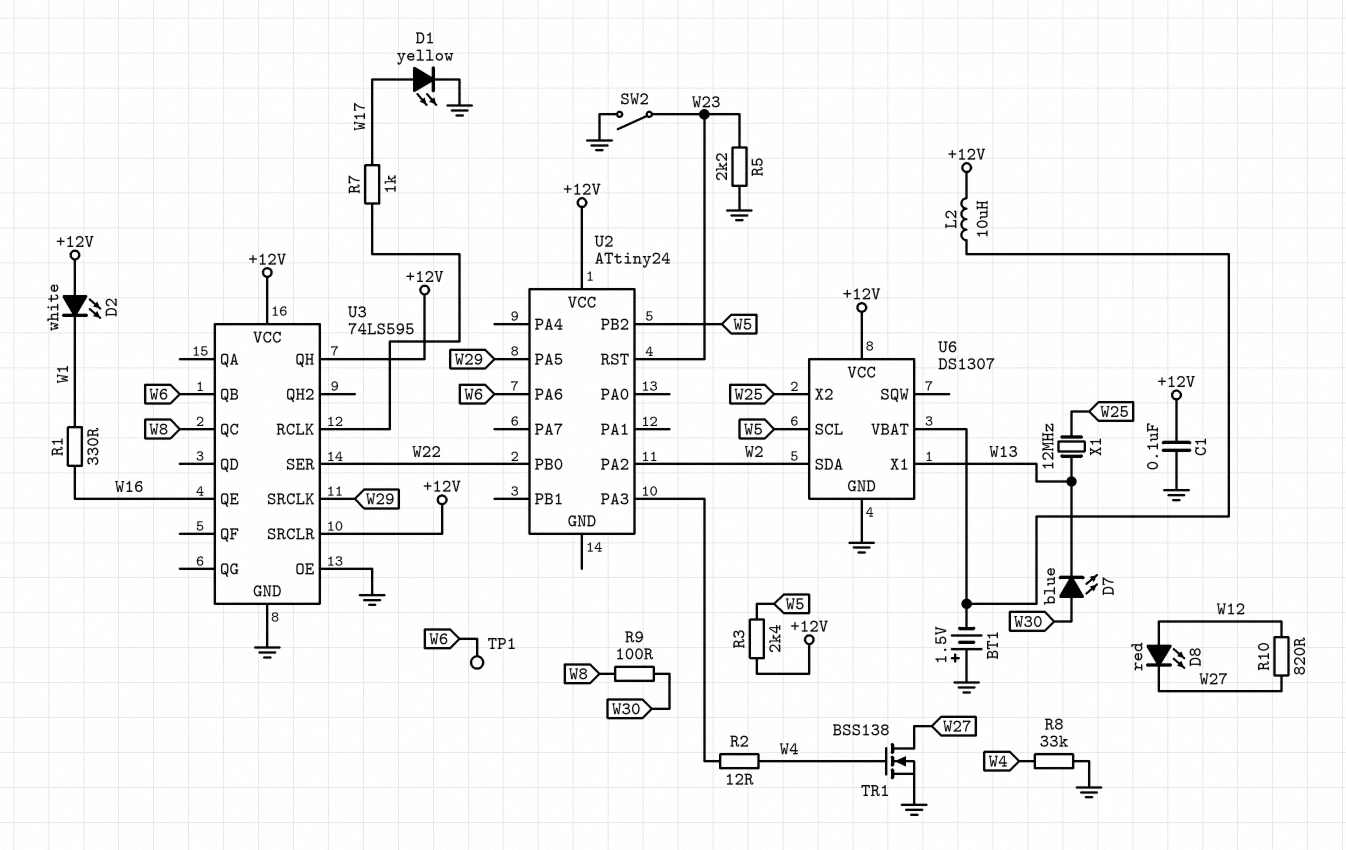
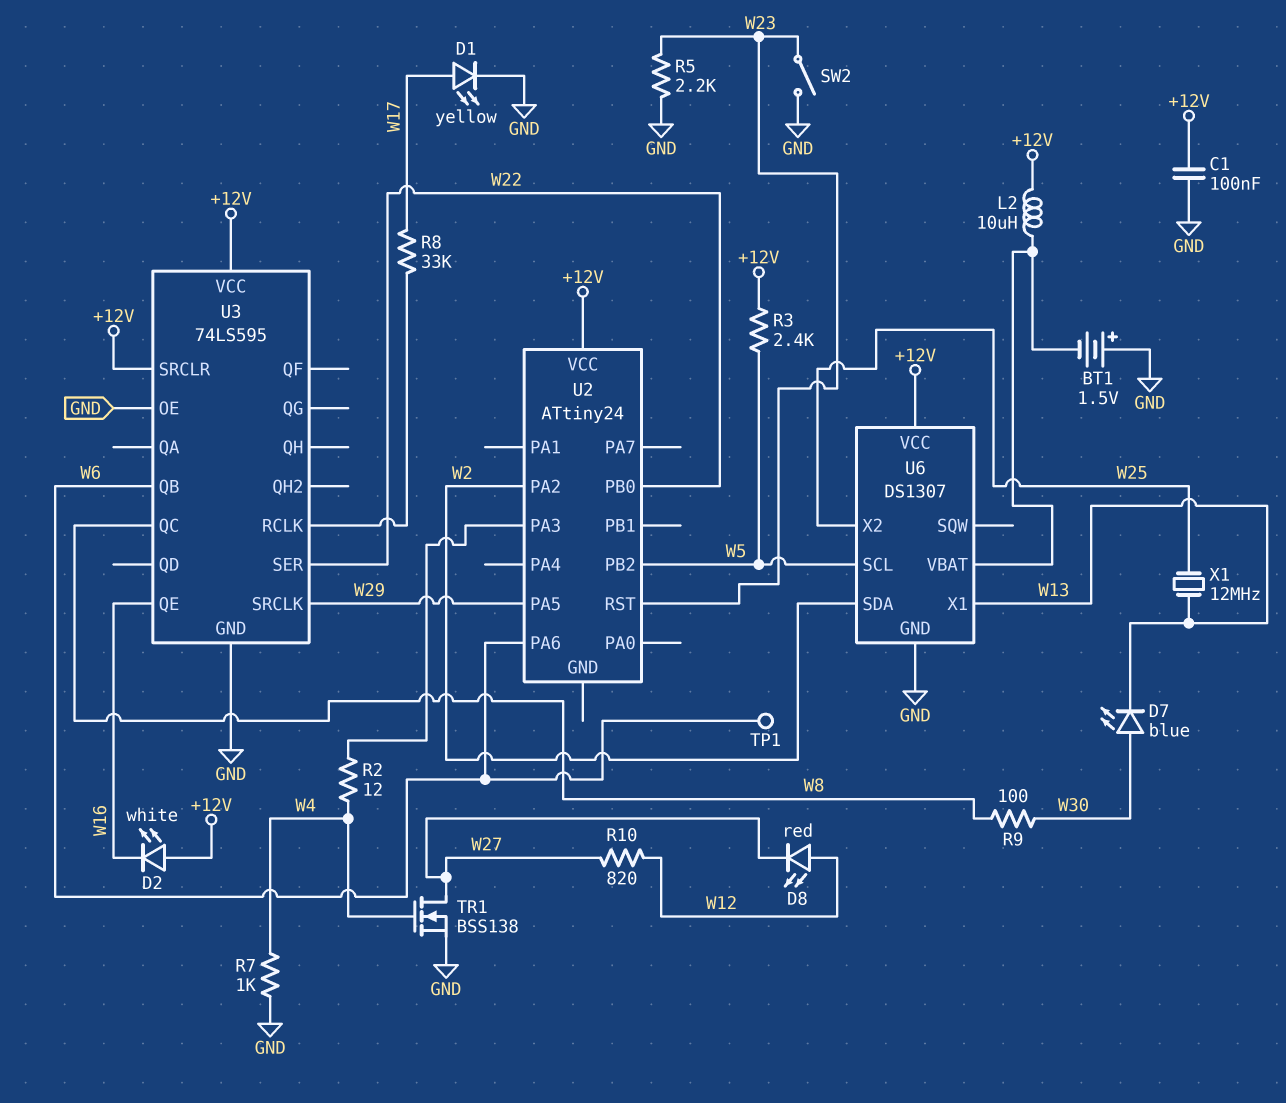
D2: LED white (A +12V, K W1) -> LED white (A +12V, K W16)
R1: 330 (W1, W16) -> none
R7: 1k (U3/RCLK, W17) -> 1k (GND, W4)
R8: 33k (GND, W4) -> 33k (U3/RCLK, W17)
U3 pin QH: +12V -> none

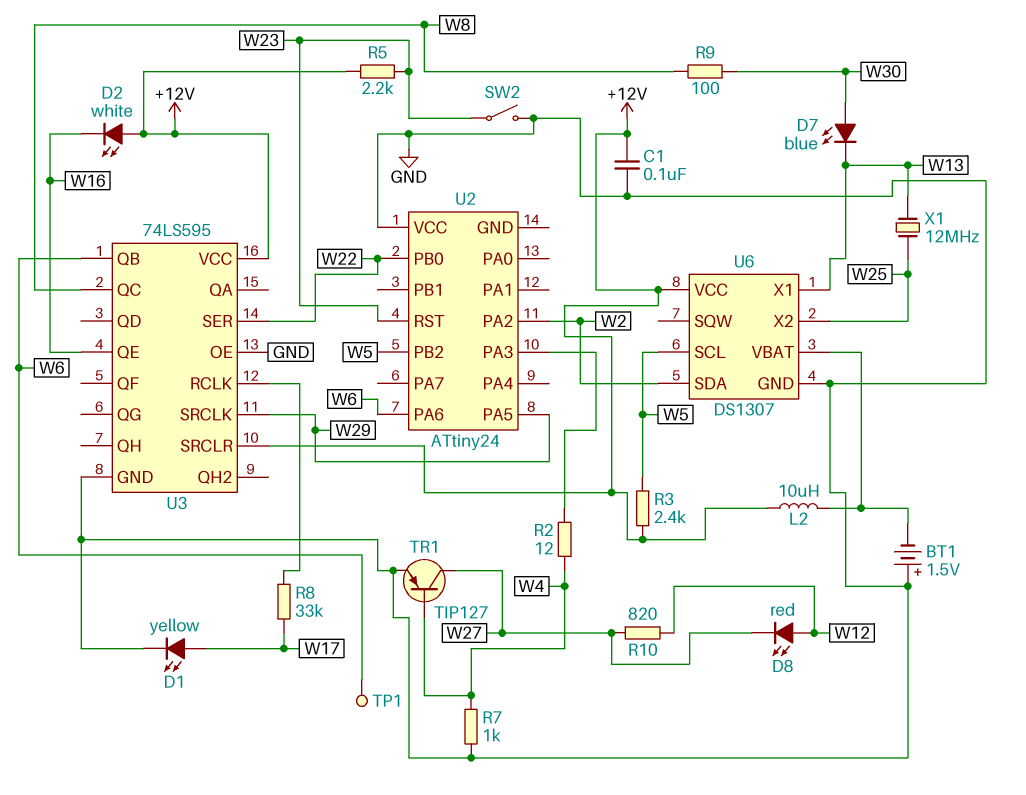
R5: 2.2k (GND, W23) -> 2.2k (+12V, W23)
TR1: NMOS BSS138 (G W4, D W27, S GND) -> PNP TIP127 (B W4, C W27, E GND)
U2 pin VCC: +12V -> GND

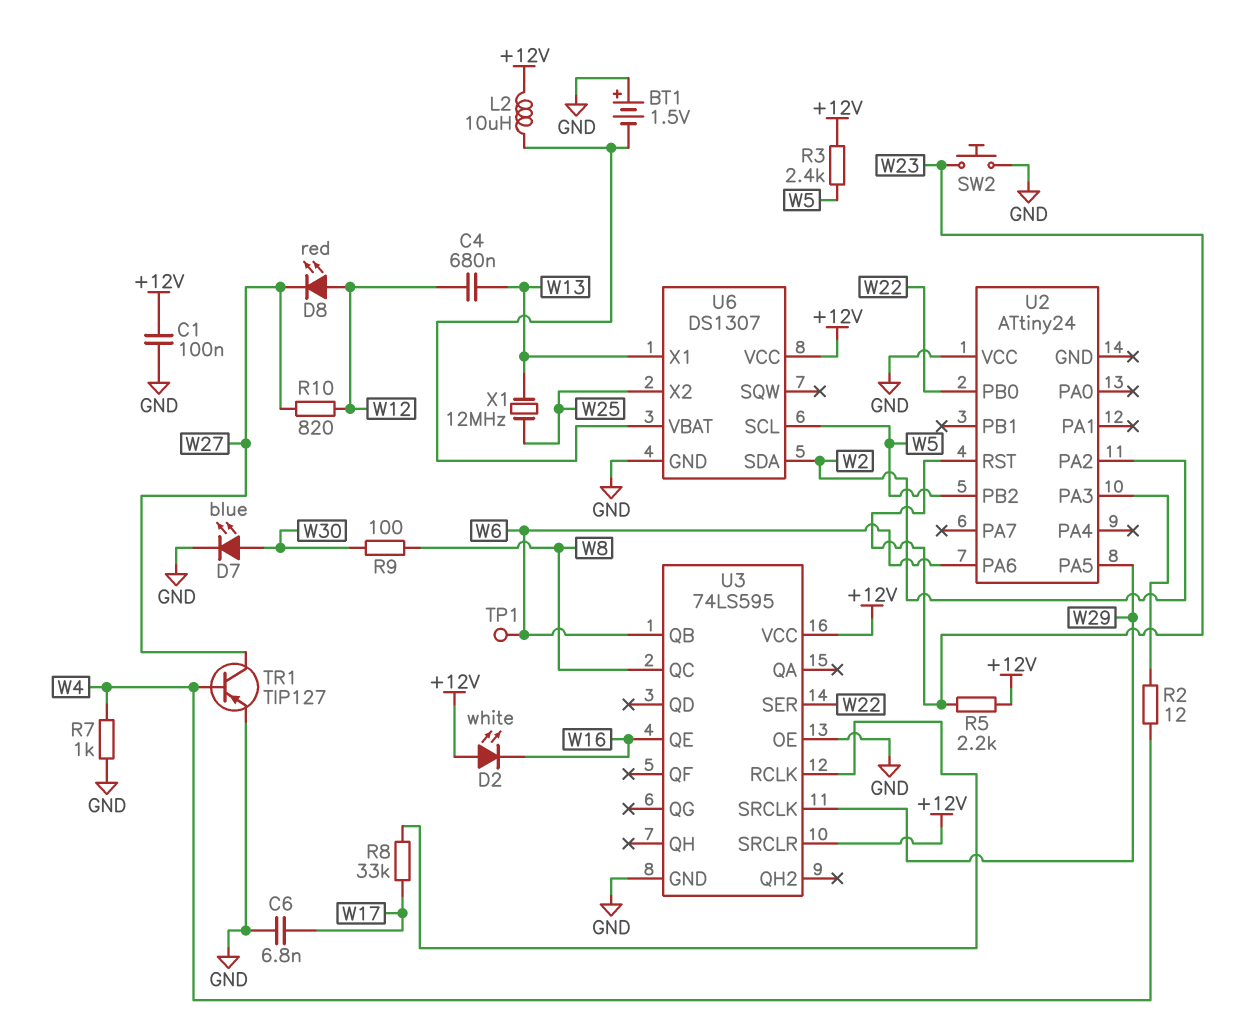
C4: none -> 680nF (W12, W13)
C6: none -> 6.8nF (GND, W17)
D1: LED yellow (A W17, K GND) -> none
D7: LED blue (A W30, K W13) -> LED blue (A W30, K GND)
SW2: switch (GND, W23) -> button (GND, W23)

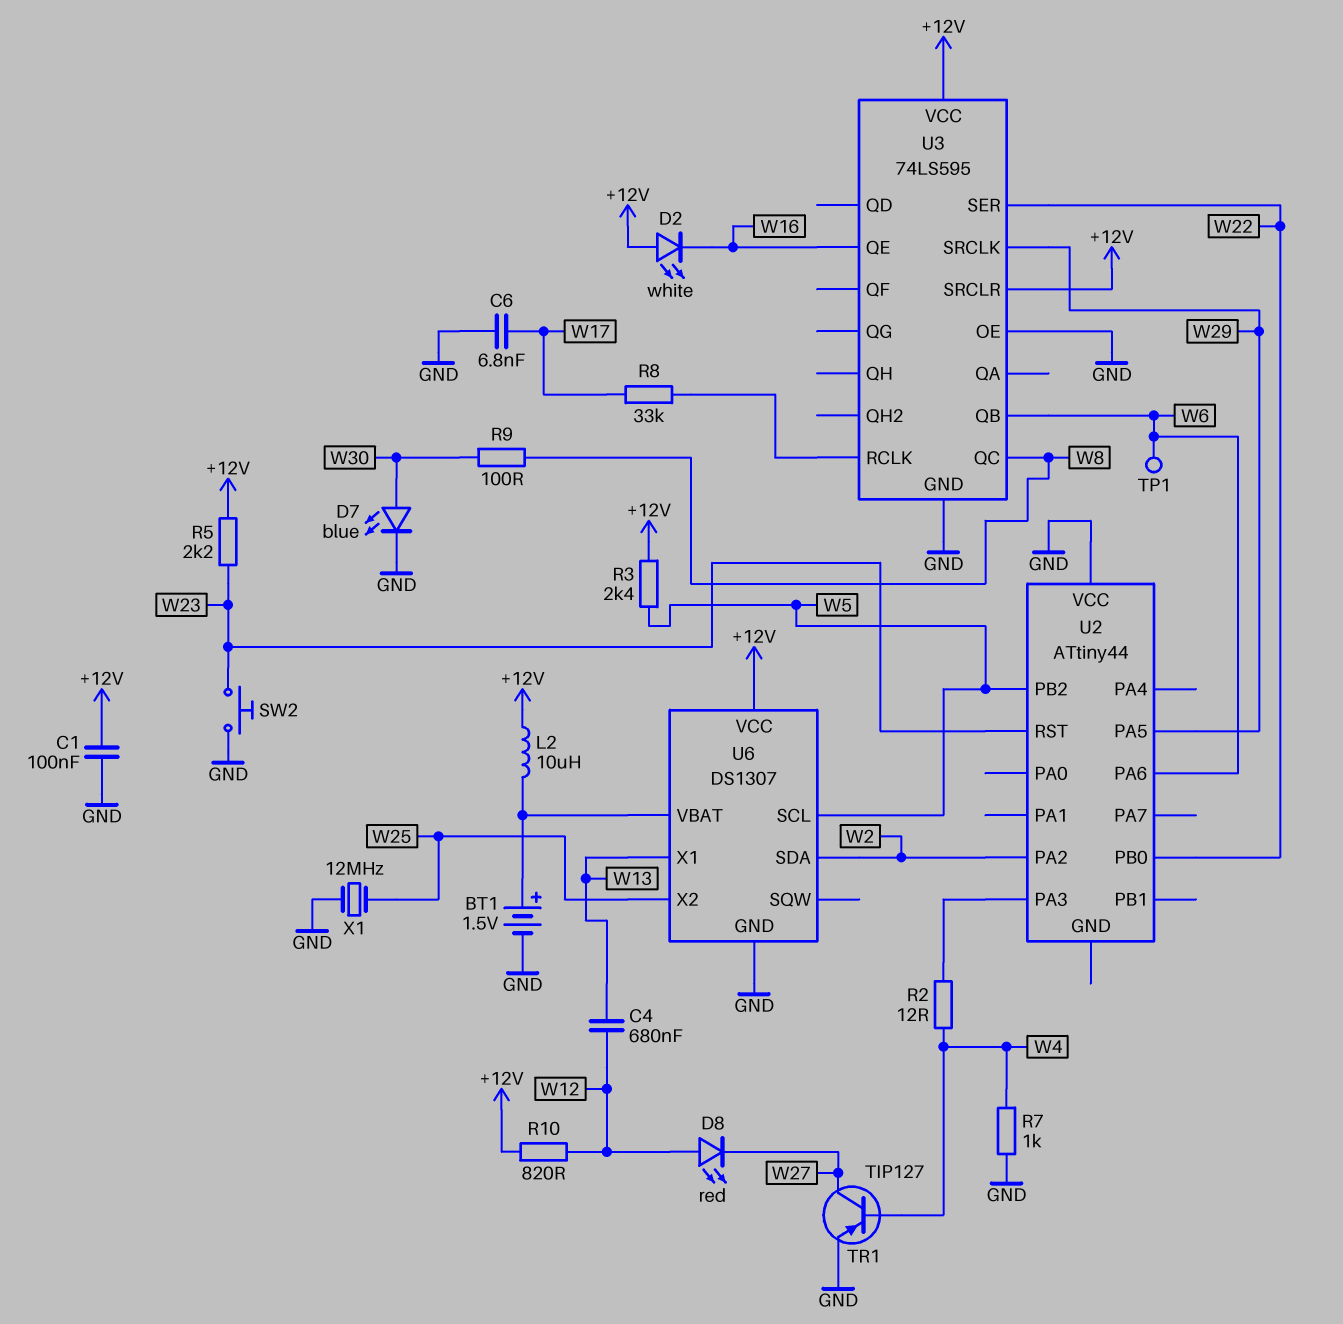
BT1: 1.5V (plus GND, minus U6/VBAT) -> 1.5V (plus U6/VBAT, minus GND)
R10: 820 (W12, W27) -> 820 (+12V, W12)
U2: ATtiny24 -> ATtiny44
X1: 12MHz (W13, W25) -> 12MHz (GND, W25)

